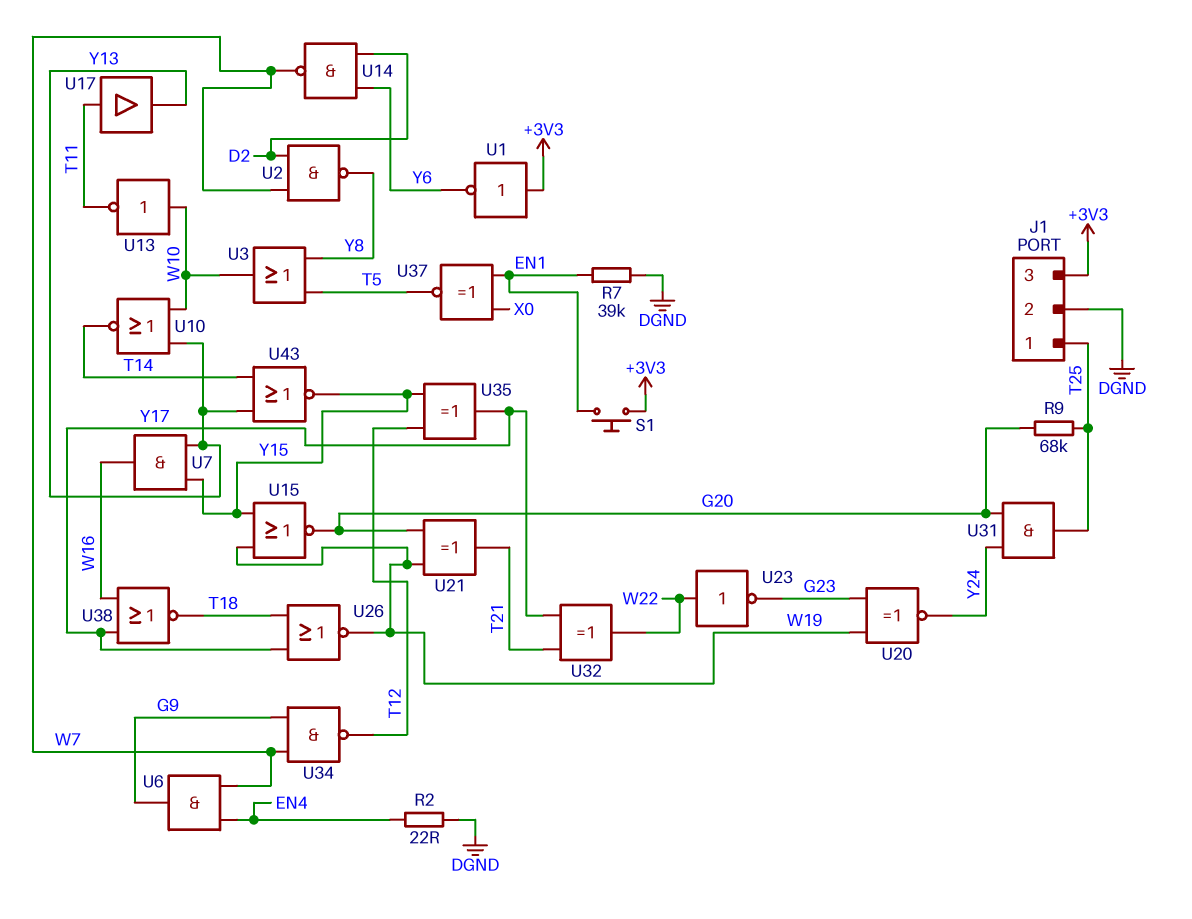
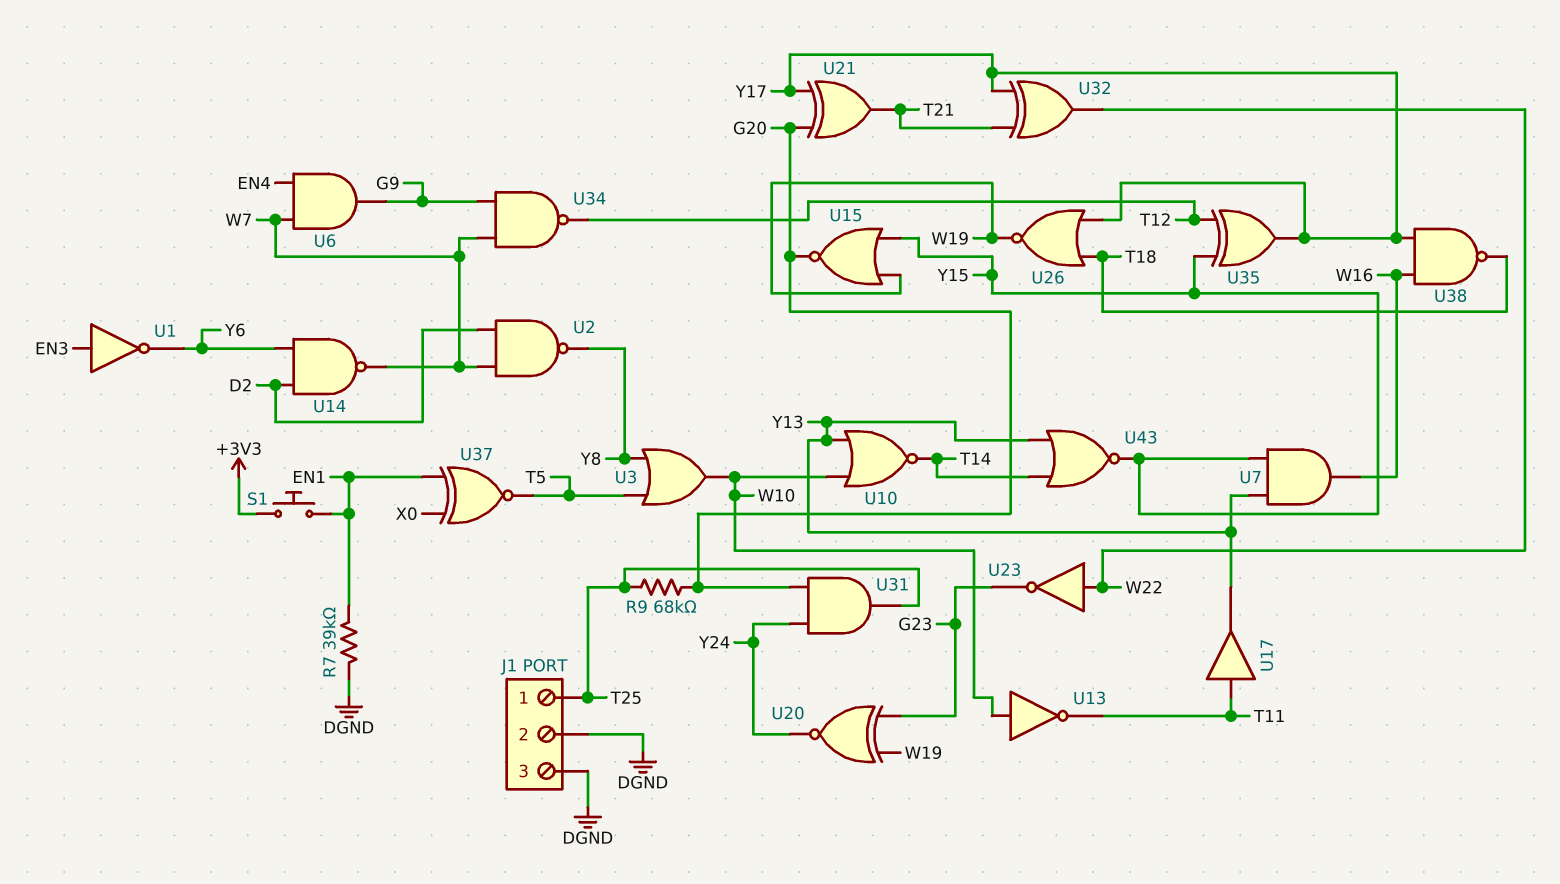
J1 pin 3: +3V3 -> DGND
R2: 22 (DGND, EN4) -> none
U1: NOT (in +3V3, out Y6) -> NOT (in EN3, out Y6)
U21: XOR (in G20, in W19, out T21) -> XOR (in G20, in Y17, out T21)
U38: NOR (in W16, in Y17, out T18) -> NAND (in W16, in Y17, out T18)

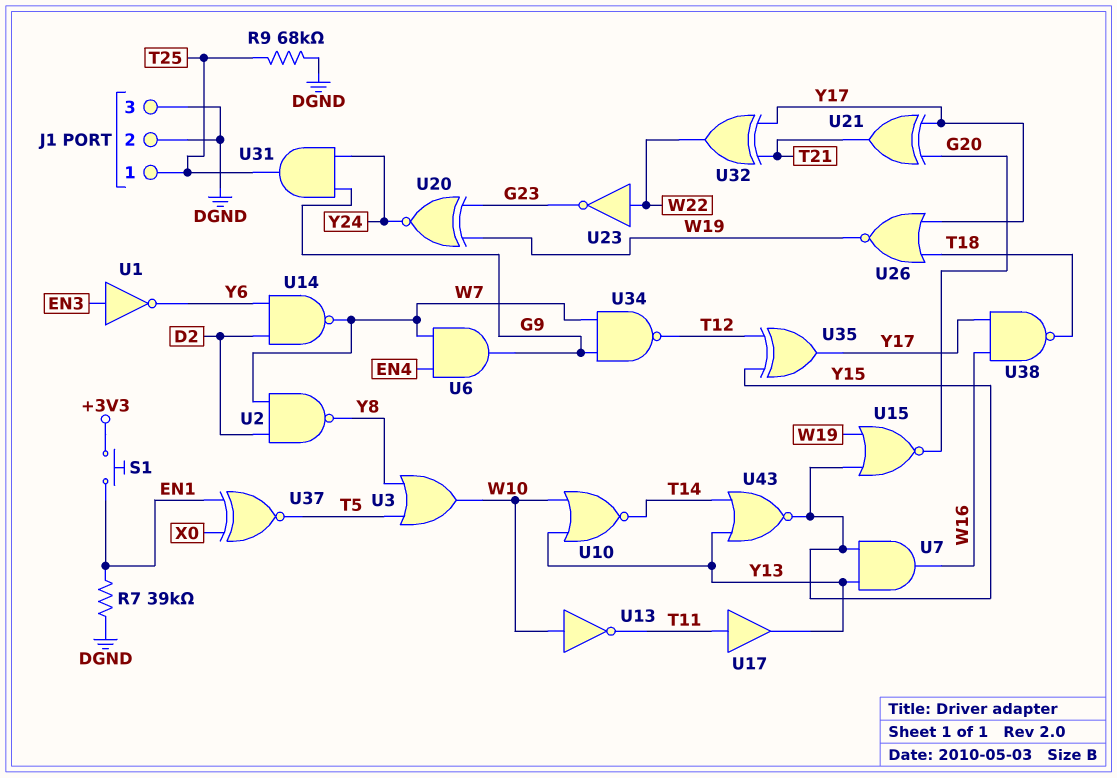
R9: 68k (G20, T25) -> 68k (DGND, T25)
U31: AND (in G20, in Y24, out T25) -> AND (in G9, in Y24, out T25)

